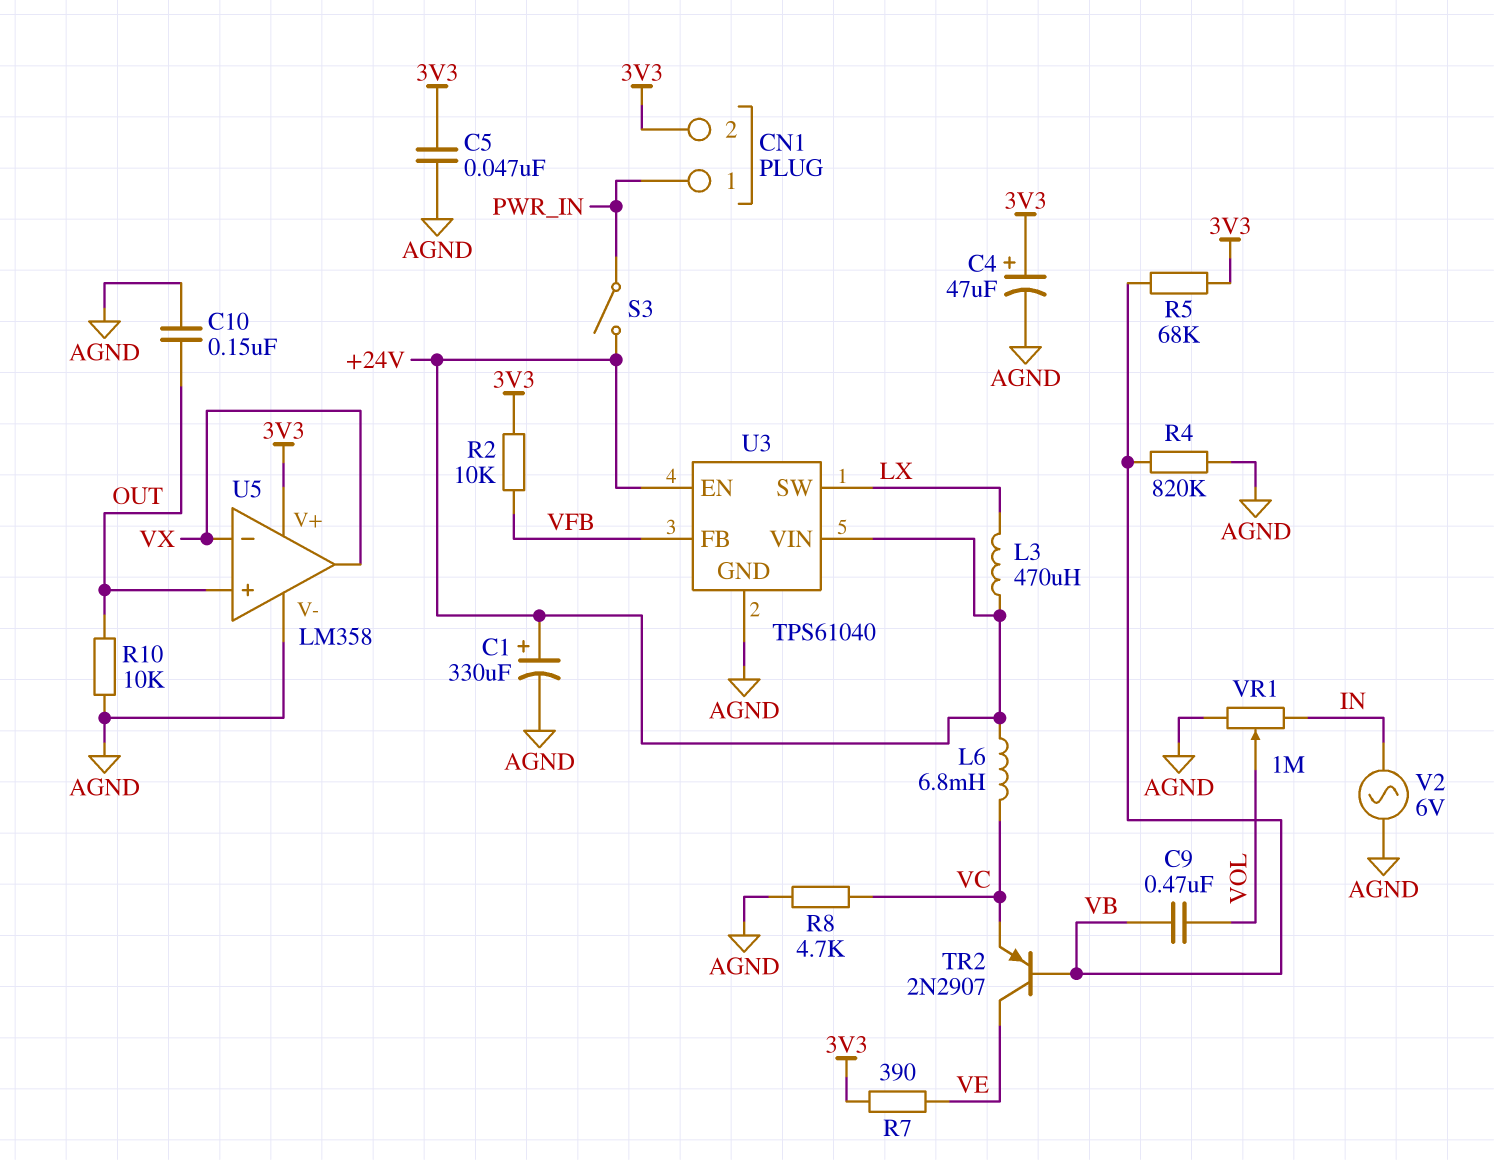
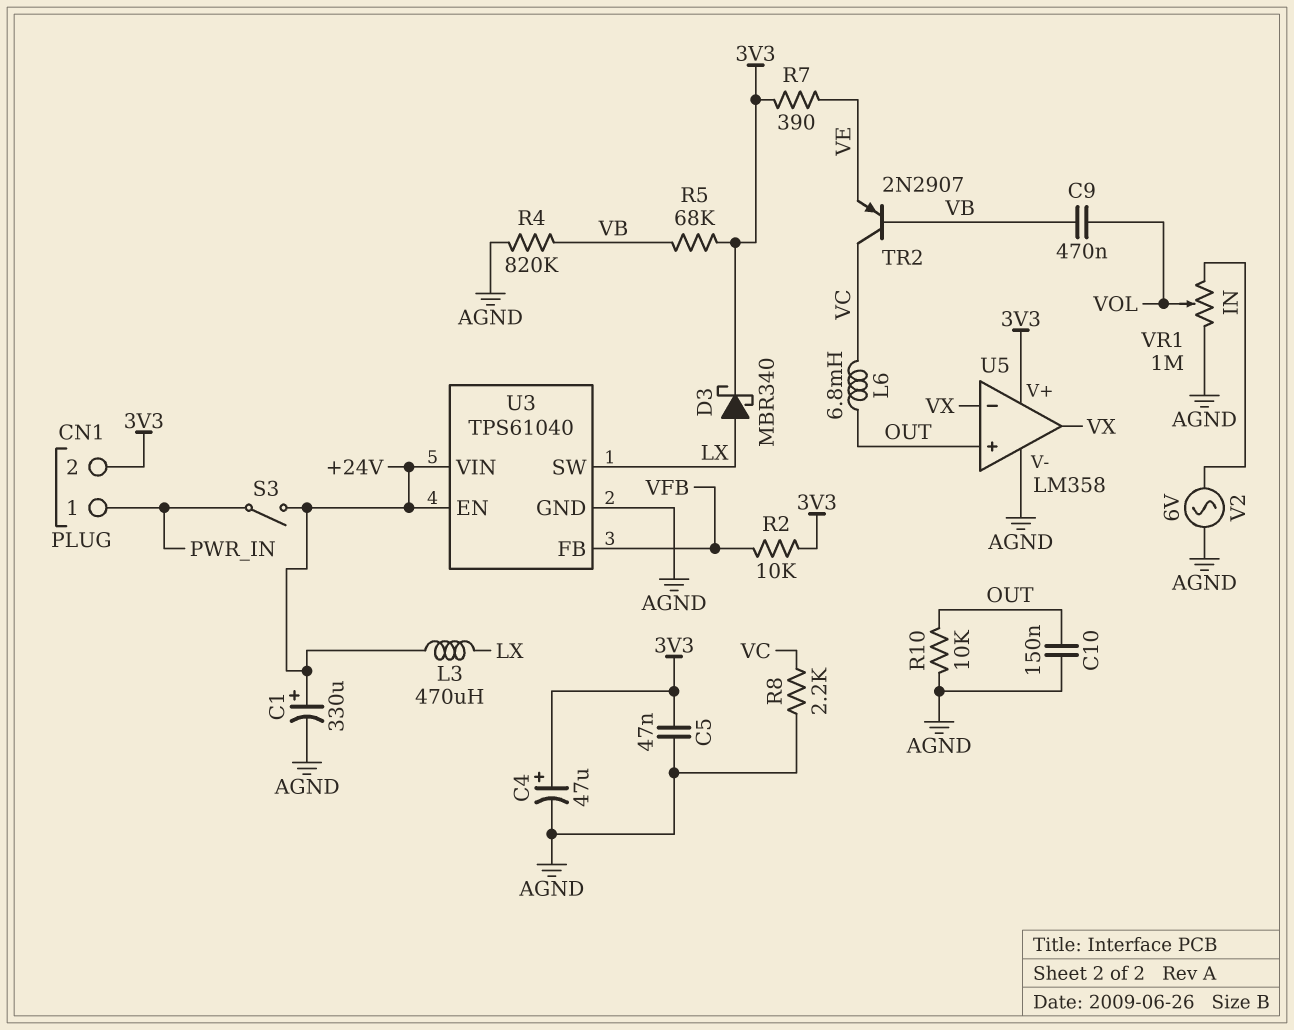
D3: none -> schottky MBR340 (A LX, K 3V3)
L6: 6.8mH (+24V, VC) -> 6.8mH (OUT, VC)
R8: 4.7k (AGND, VC) -> 2.2k (AGND, VC)
TR2: PNP 2N2907 (B VB, C VE, E VC) -> PNP 2N2907 (B VB, C VC, E VE)

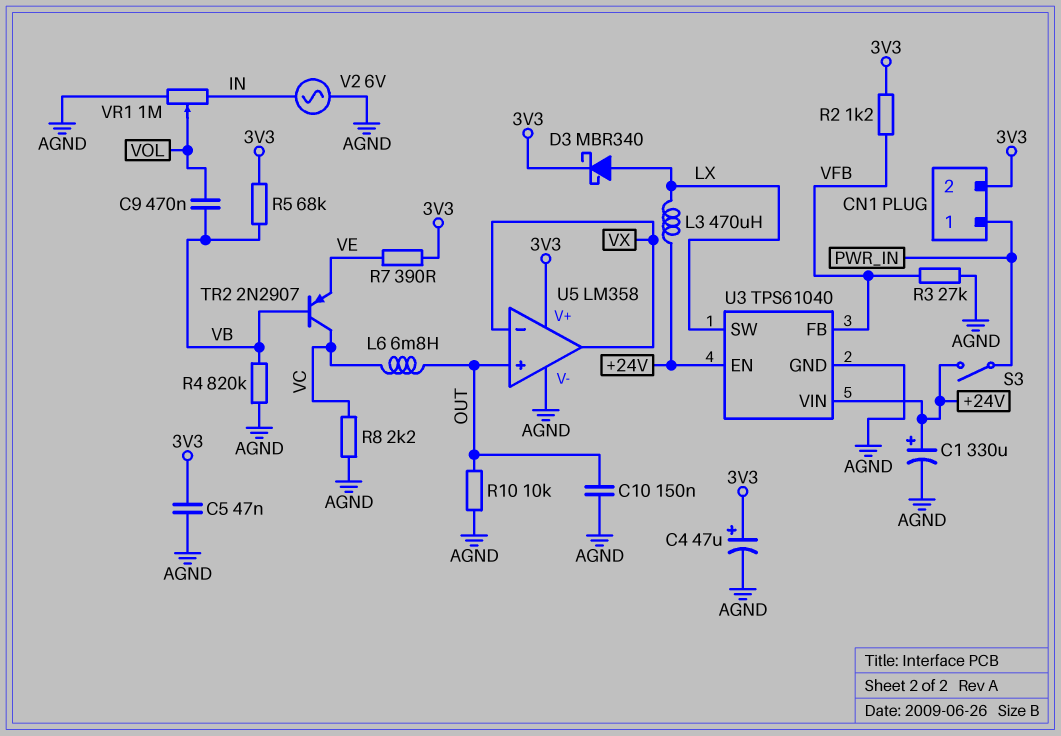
R2: 10k (3V3, VFB) -> 1.2k (3V3, VFB)
R3: none -> 27k (AGND, VFB)

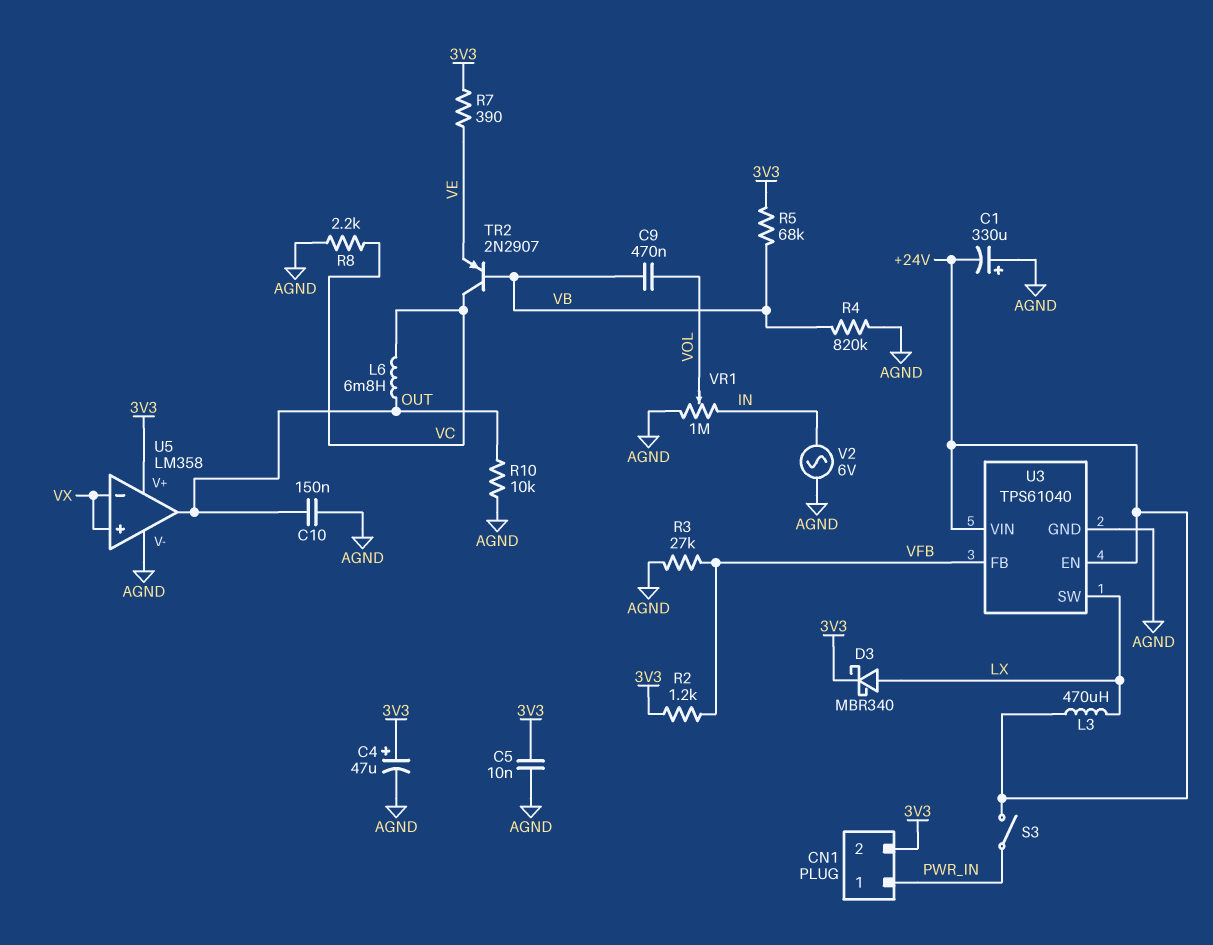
C1: 330uF (plus +24V, minus AGND) -> 330uF (plus AGND, minus +24V)
C5: 47nF (3V3, AGND) -> 10nF (3V3, AGND)
U5 pin in+: OUT -> VX
U5 pin out: VX -> OUT

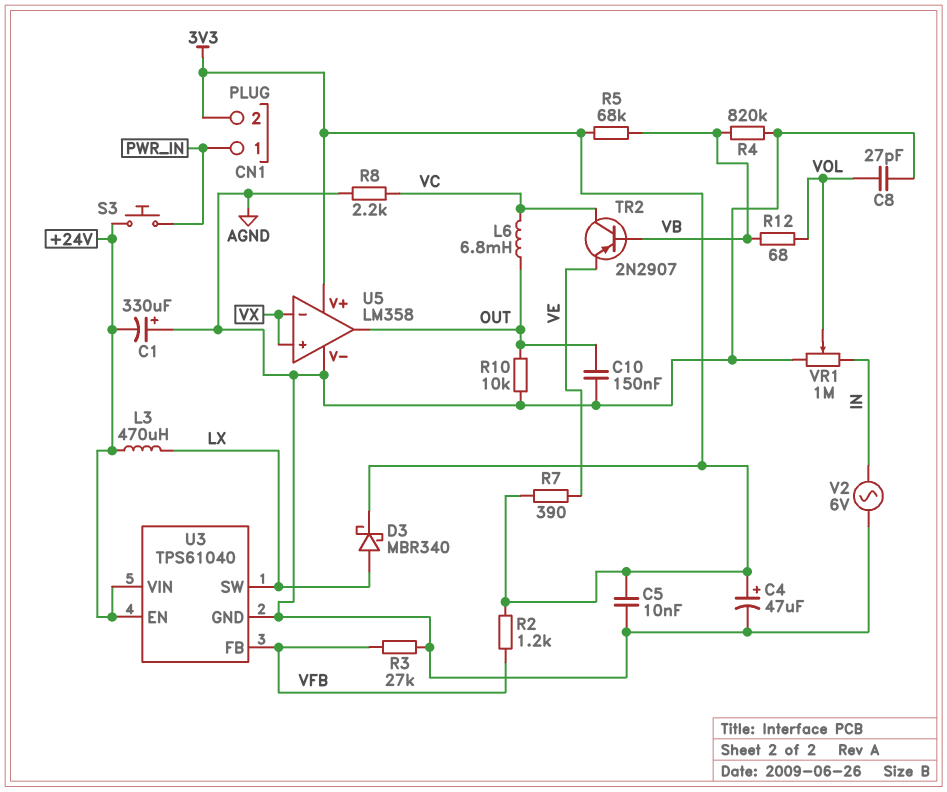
C8: none -> 27pF (AGND, VOL)
C9: 470nF (VB, VOL) -> none
R12: none -> 68 (VB, VOL)
S3: switch (+24V, PWR_IN) -> button (+24V, PWR_IN)

